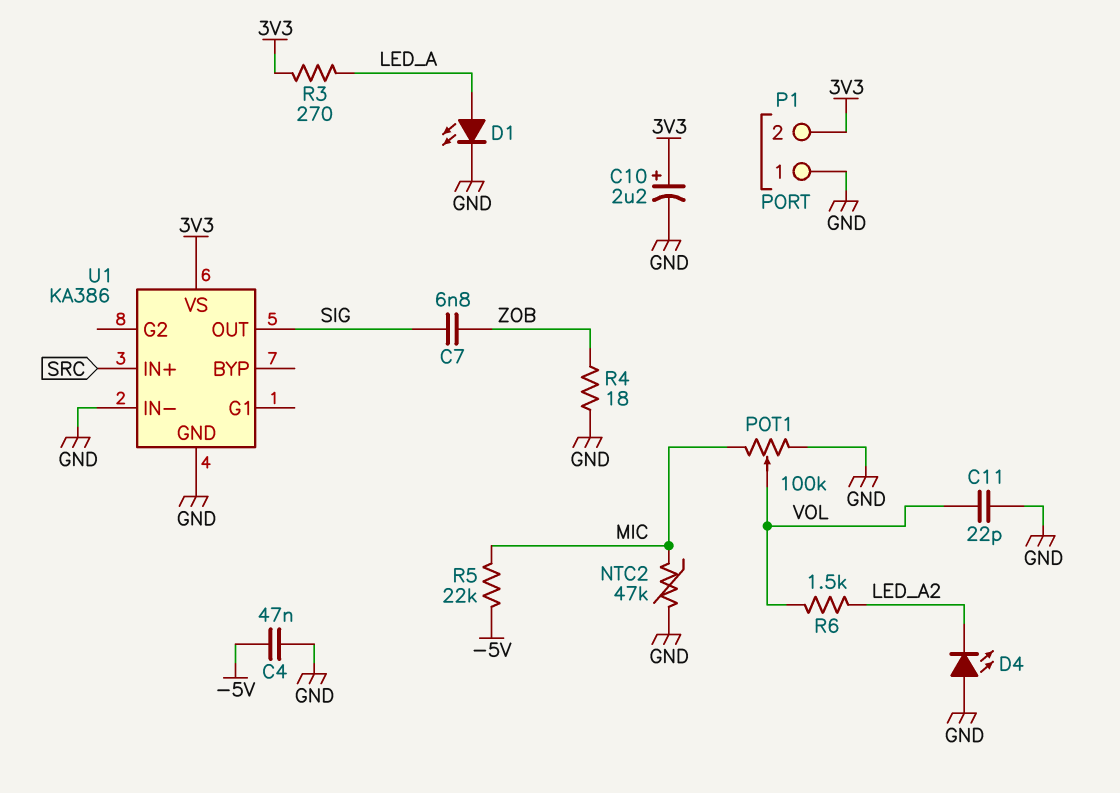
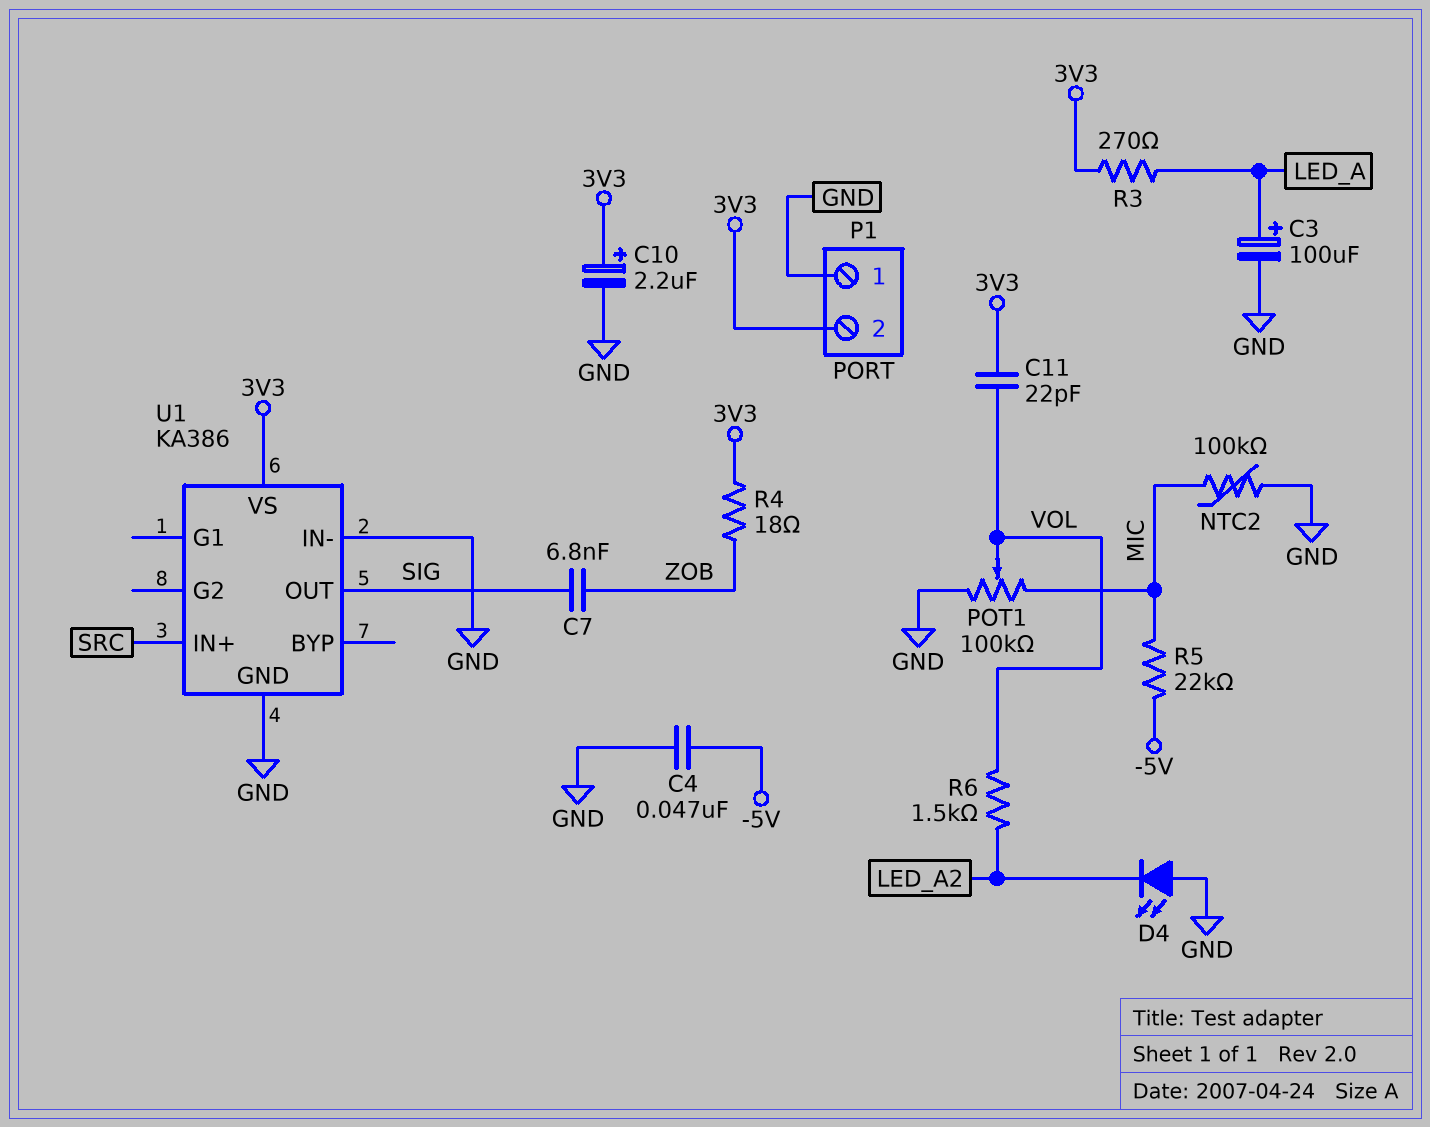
C3: none -> 100uF (plus LED_A, minus GND)
C11: 22pF (GND, VOL) -> 22pF (3V3, VOL)
D1: LED (A LED_A, K GND) -> none
NTC2: 47k (GND, MIC) -> 100k (GND, MIC)
R4: 18 (GND, ZOB) -> 18 (3V3, ZOB)

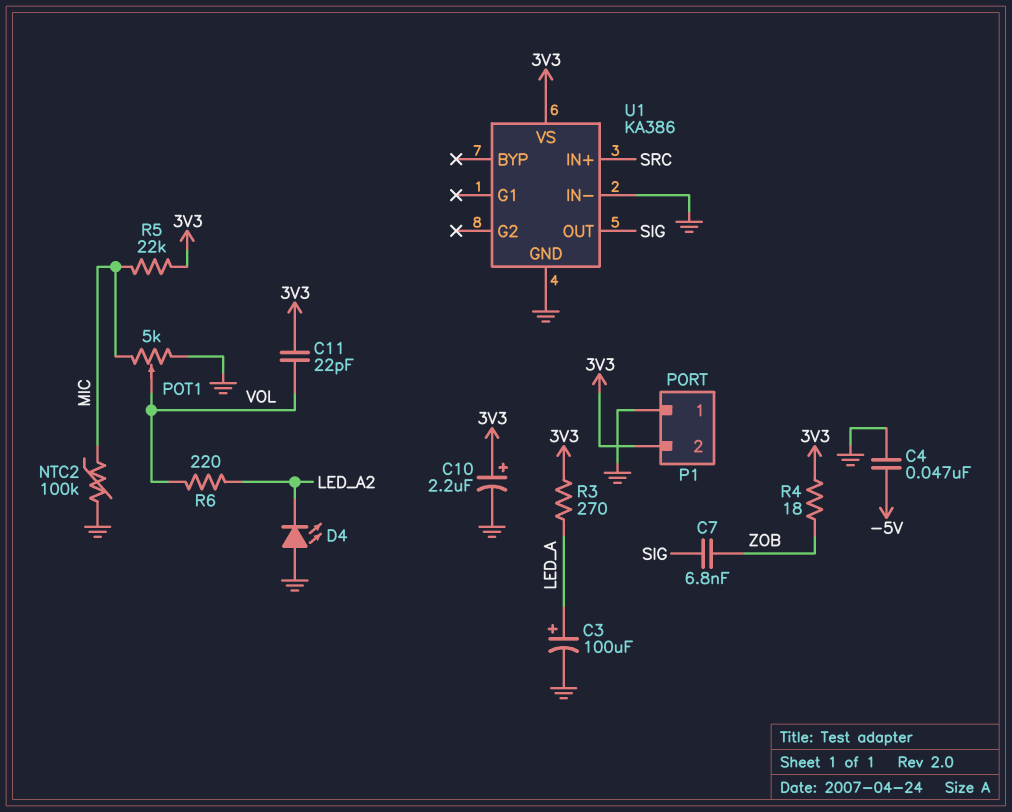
POT1: 100k (GND, MIC, wiper VOL) -> 5k (GND, MIC, wiper VOL)
R5: 22k (-5V, MIC) -> 22k (3V3, MIC)
R6: 1.5k (LED_A2, VOL) -> 220 (LED_A2, VOL)

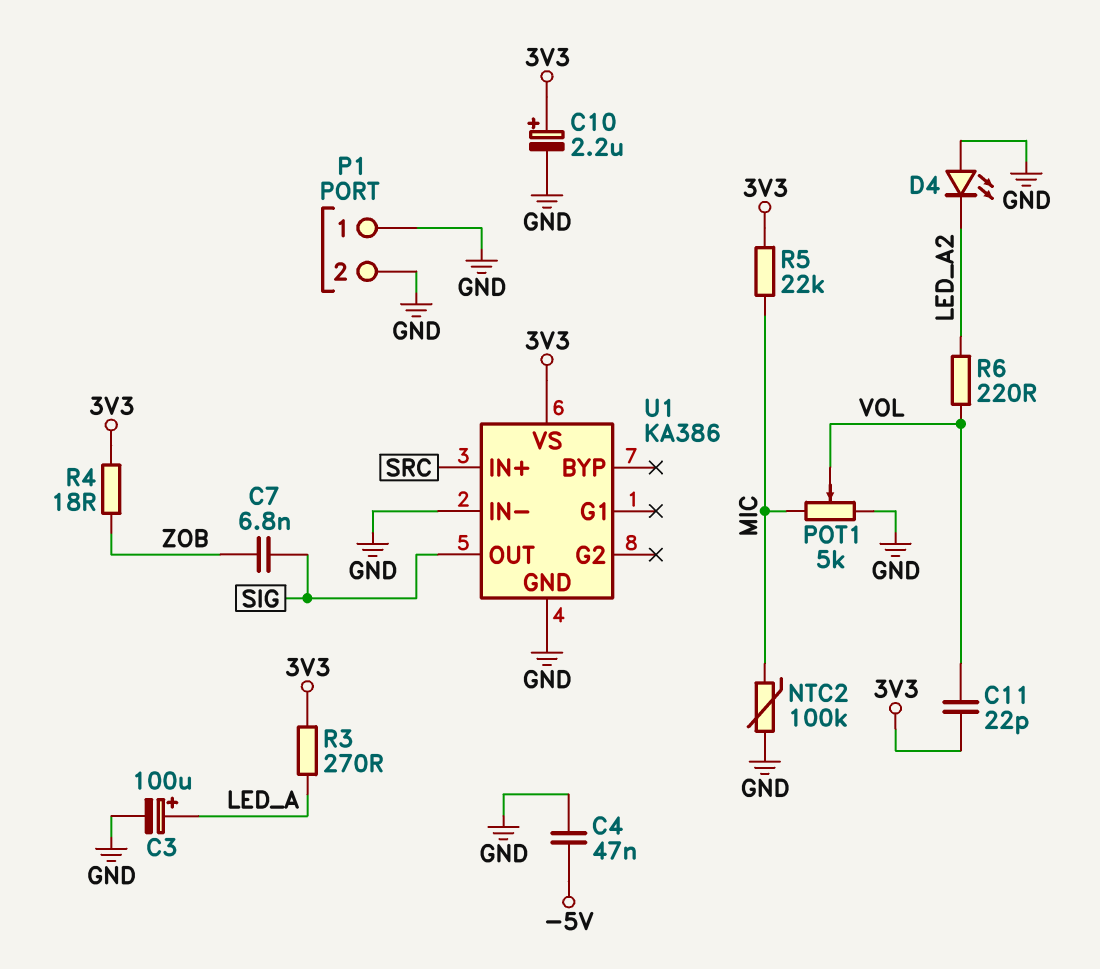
P1 pin 2: 3V3 -> GND

